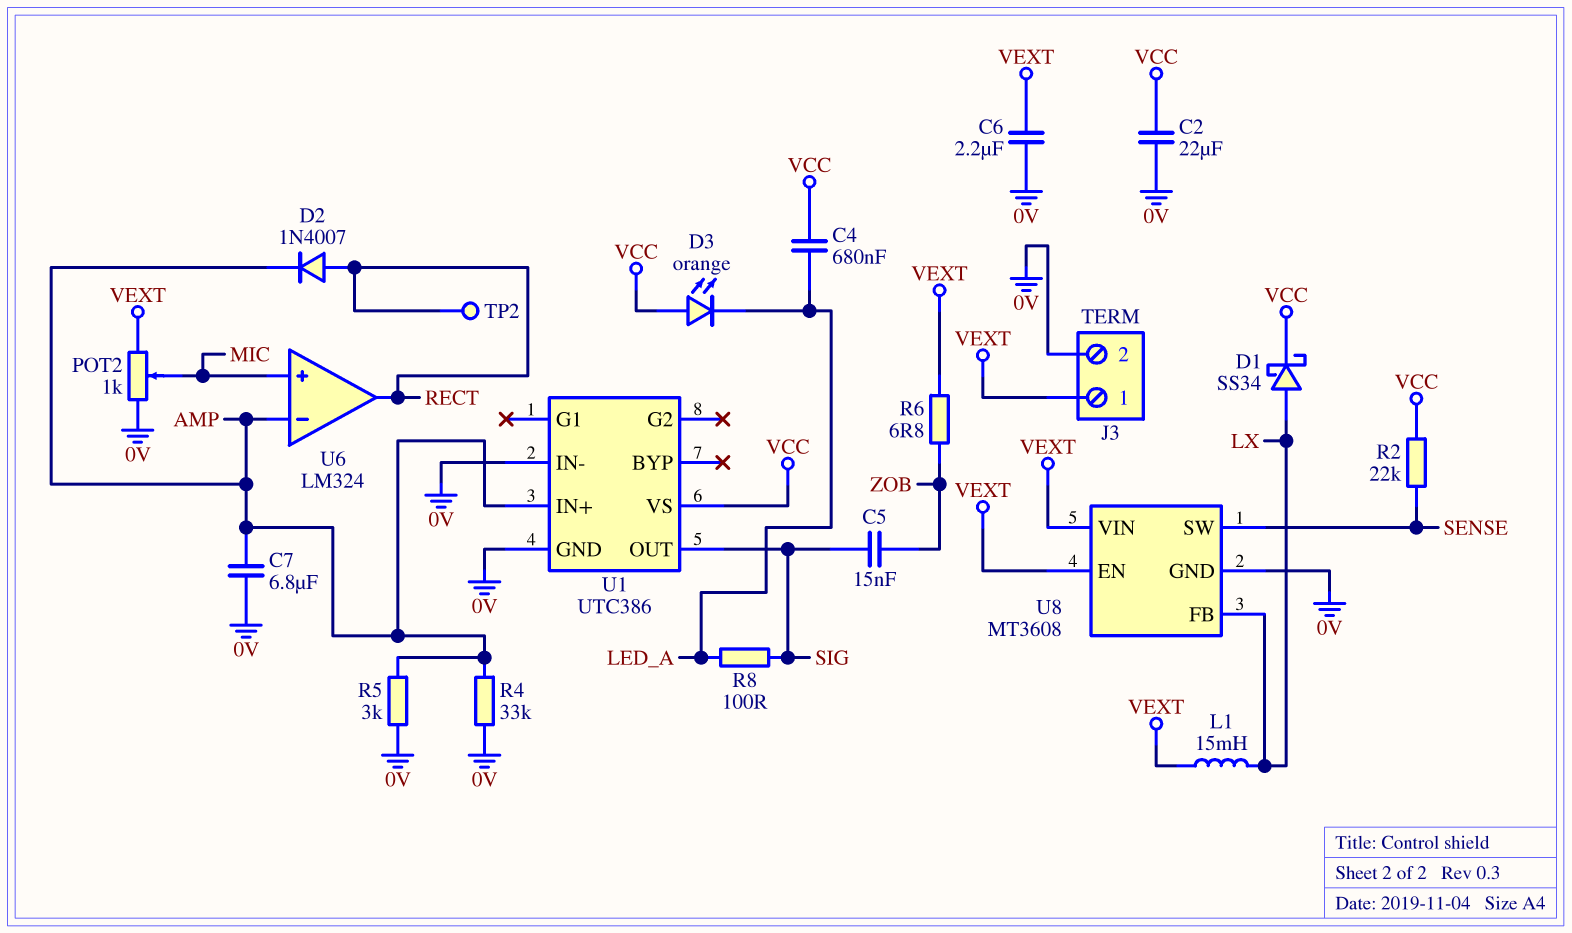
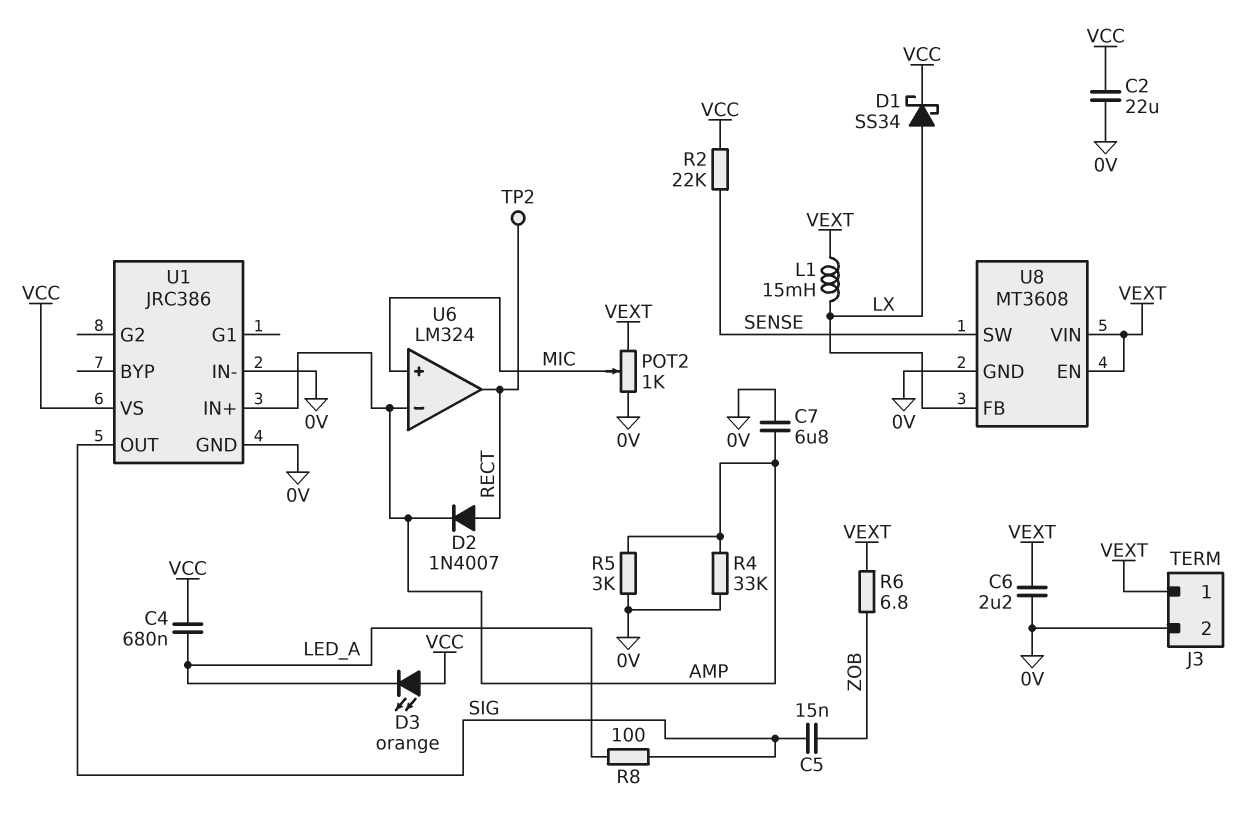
U1: UTC386 -> JRC386

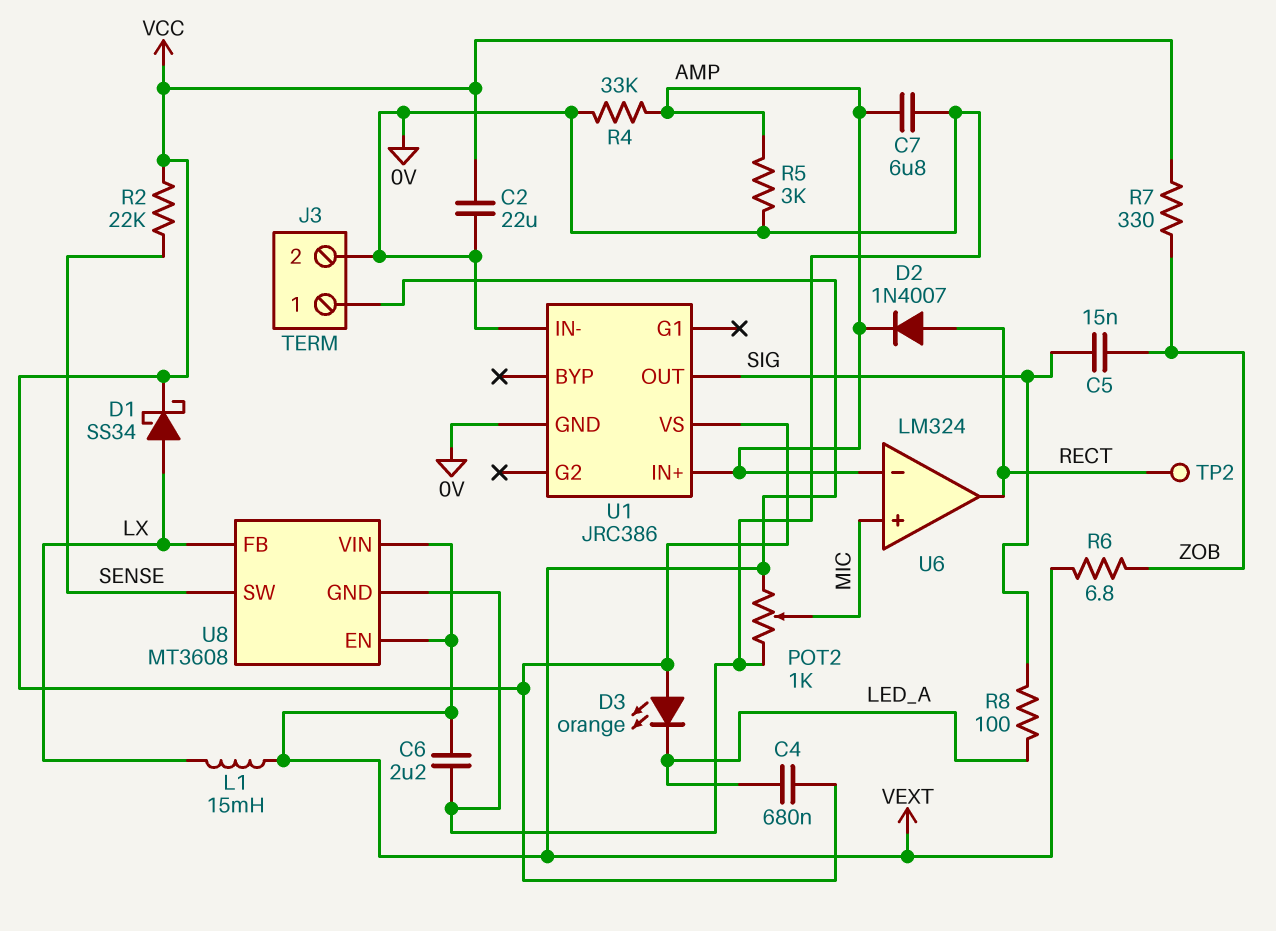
R7: none -> 330 (VCC, ZOB)

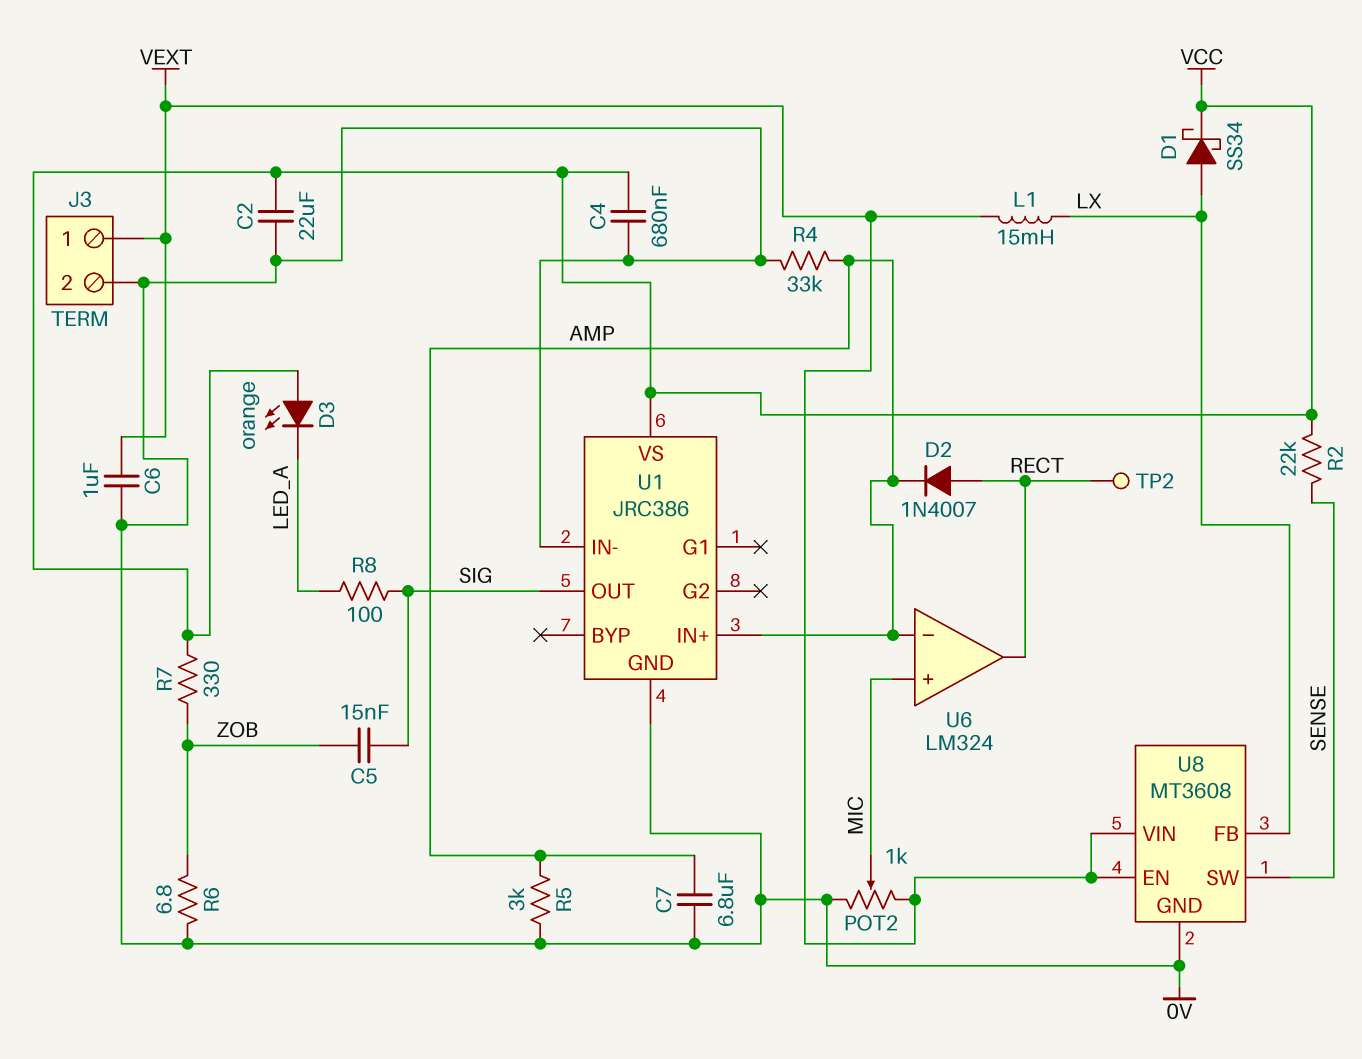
C4: 680nF (LED_A, VCC) -> 680nF (0V, VCC)
C6: 2.2uF (0V, VEXT) -> 1uF (0V, VEXT)
R6: 6.8 (VEXT, ZOB) -> 6.8 (0V, ZOB)

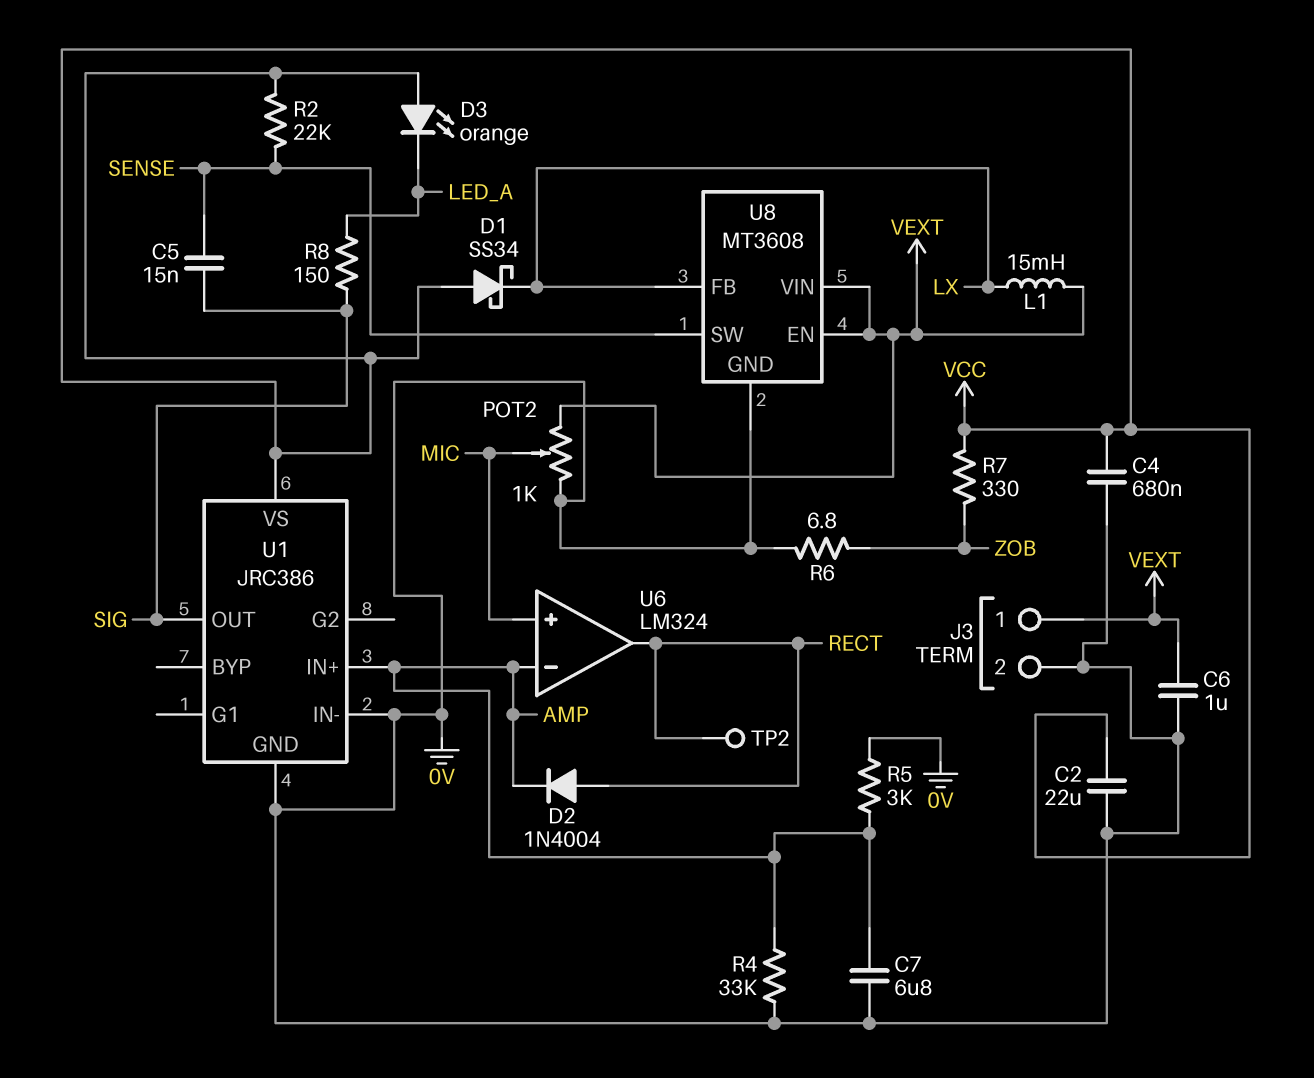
C5: 15nF (SIG, ZOB) -> 15nF (SENSE, SIG)
D1: schottky SS34 (A LX, K VCC) -> schottky SS34 (A VCC, K LX)
D2: diode 1N4007 (A RECT, K AMP) -> diode 1N4004 (A RECT, K AMP)
R8: 100 (LED_A, SIG) -> 150 (LED_A, SIG)

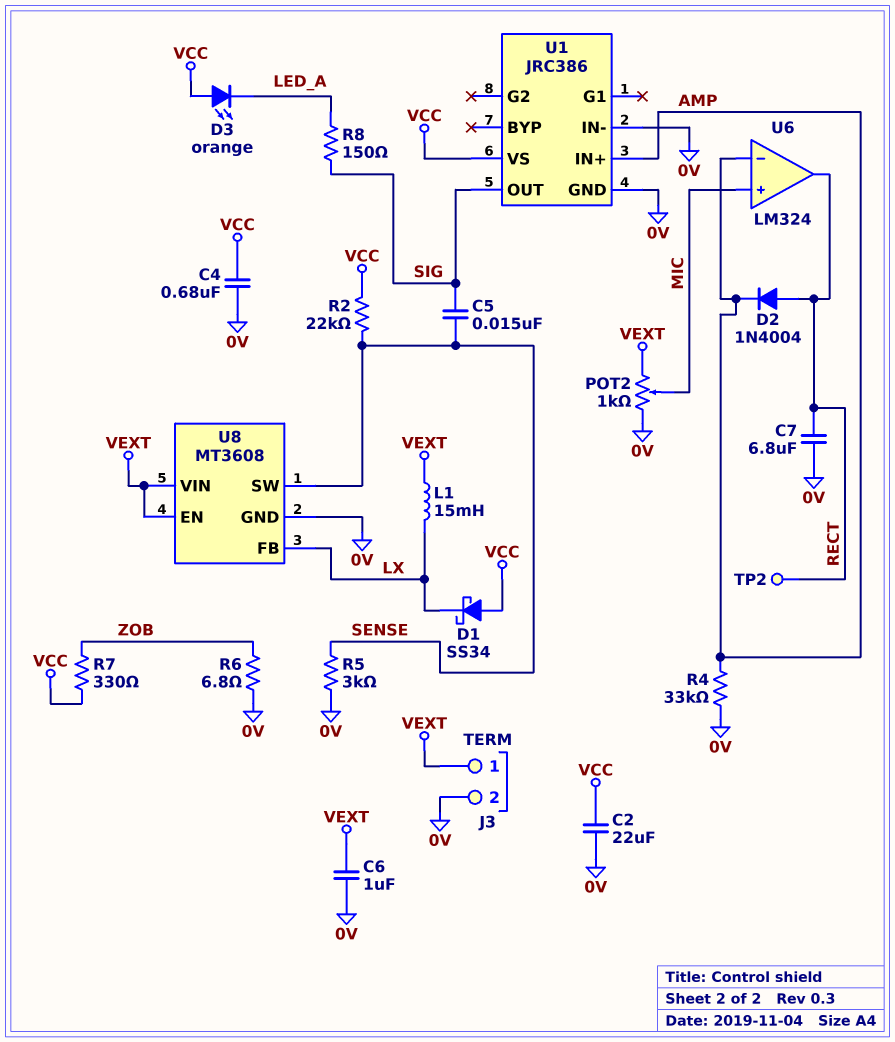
C7: 6.8uF (0V, AMP) -> 6.8uF (0V, RECT)
R5: 3k (0V, AMP) -> 3k (0V, SENSE)

